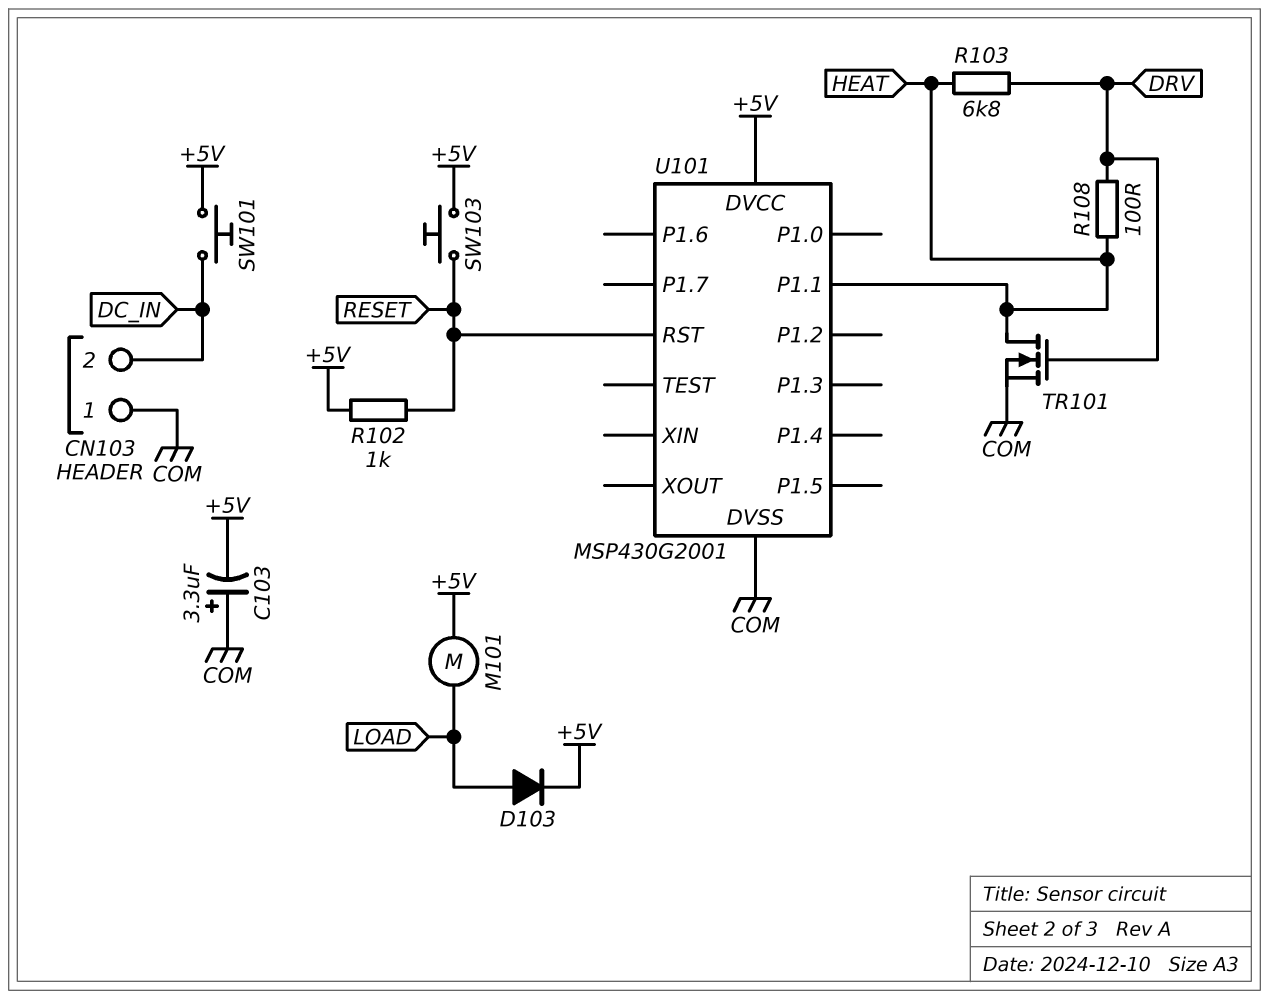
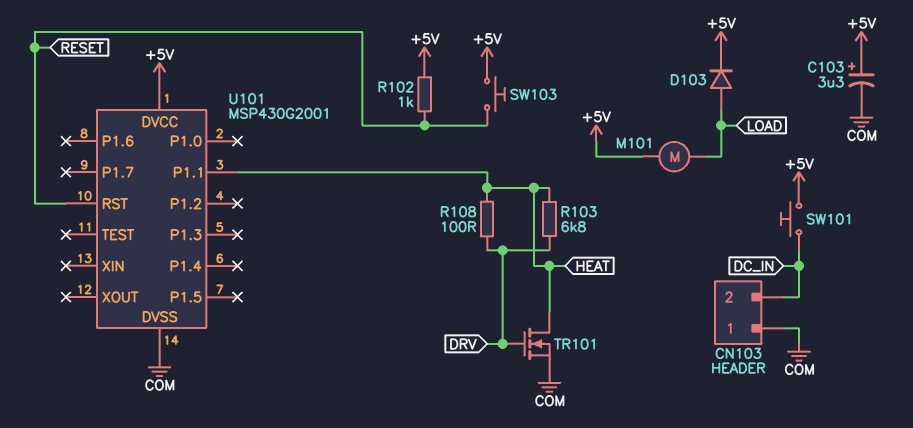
C103: 3.3uF (plus COM, minus +5V) -> 3.3uF (plus +5V, minus COM)

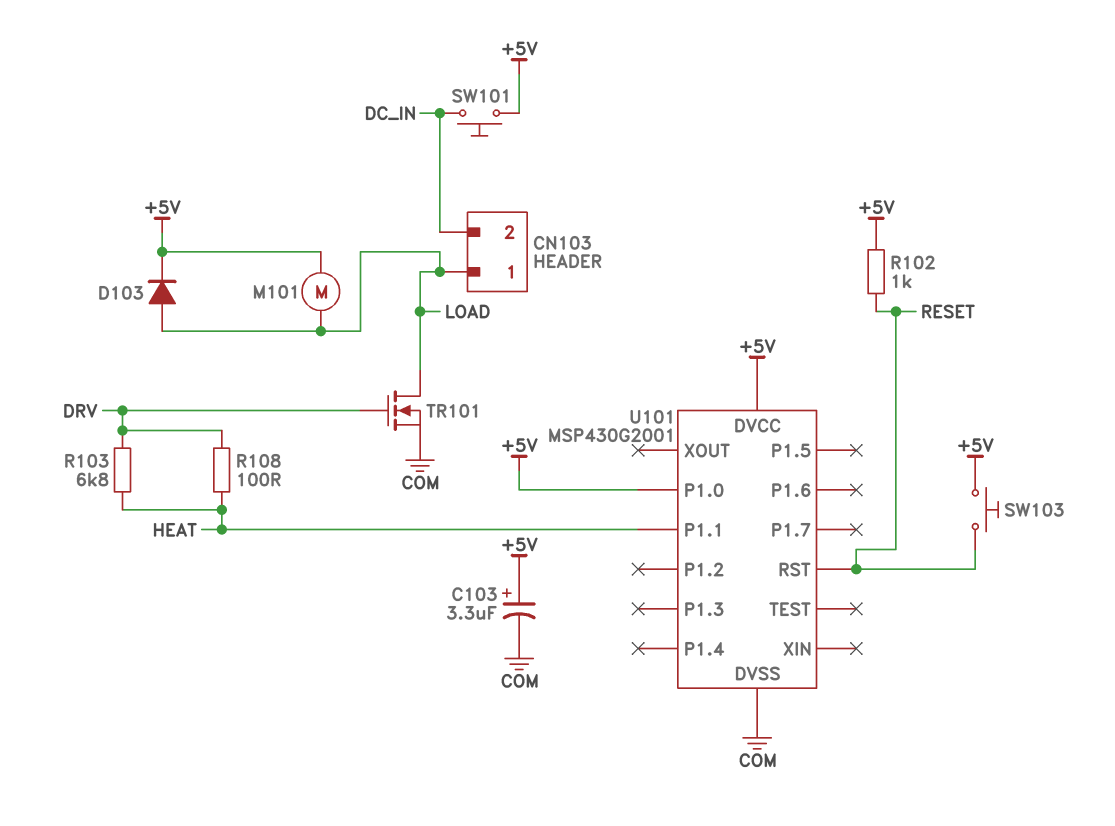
CN103 pin 1: COM -> LOAD
TR101: NMOS (G DRV, D HEAT, S COM) -> NMOS (G DRV, D LOAD, S COM)
U101 pin P1.0: none -> +5V

